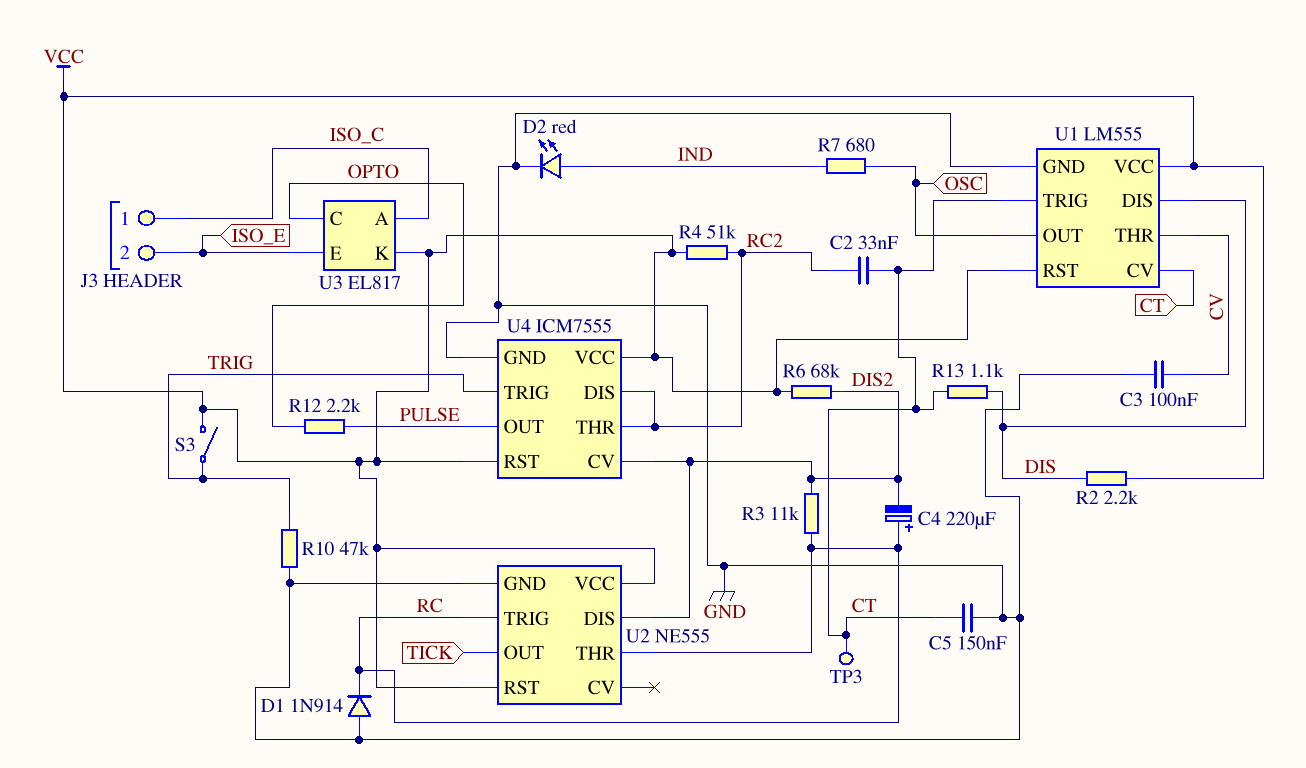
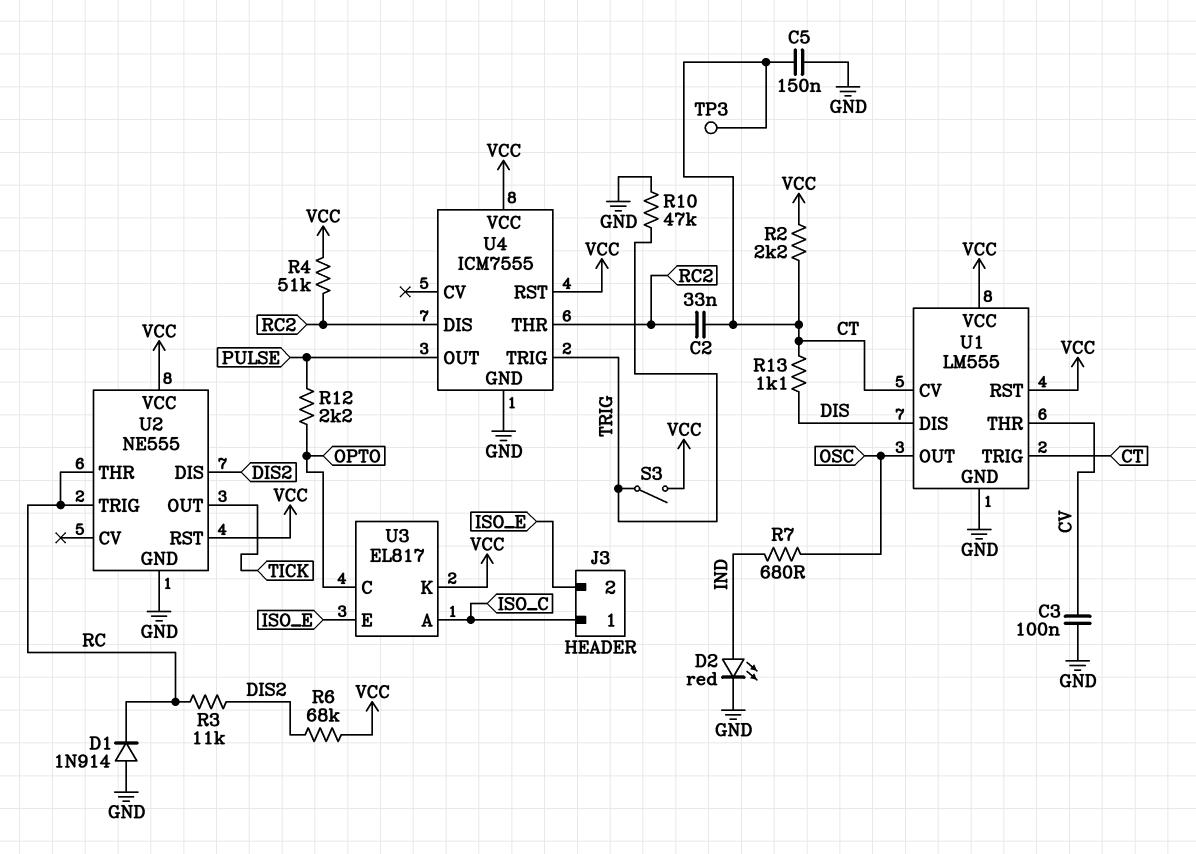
C4: 220uF (plus RC, minus DIS2) -> none
R2: 2.2k (DIS, VCC) -> 2.2k (CT, VCC)
U4 pin CV: DIS2 -> none

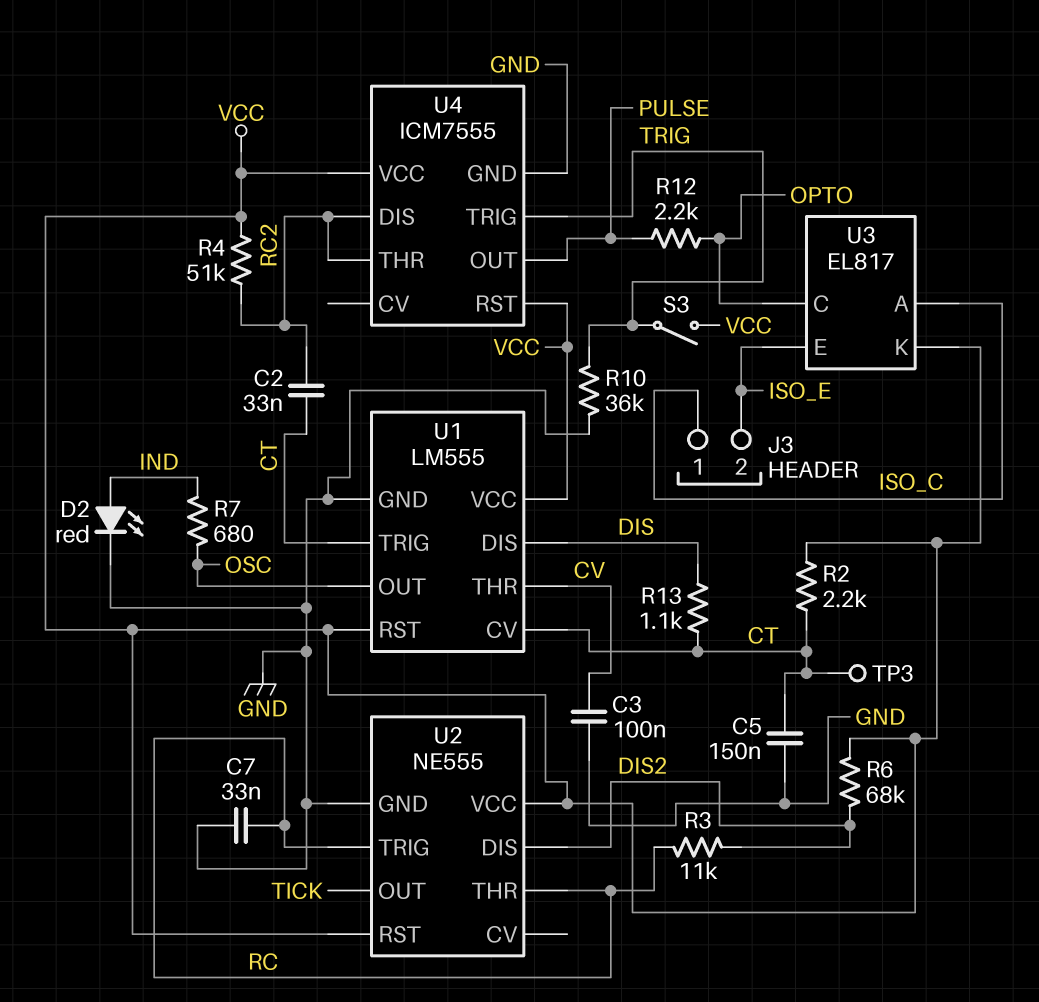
C7: none -> 33nF (GND, RC)
D1: diode 1N914 (A GND, K RC) -> none
R10: 47k (GND, TRIG) -> 36k (GND, TRIG)

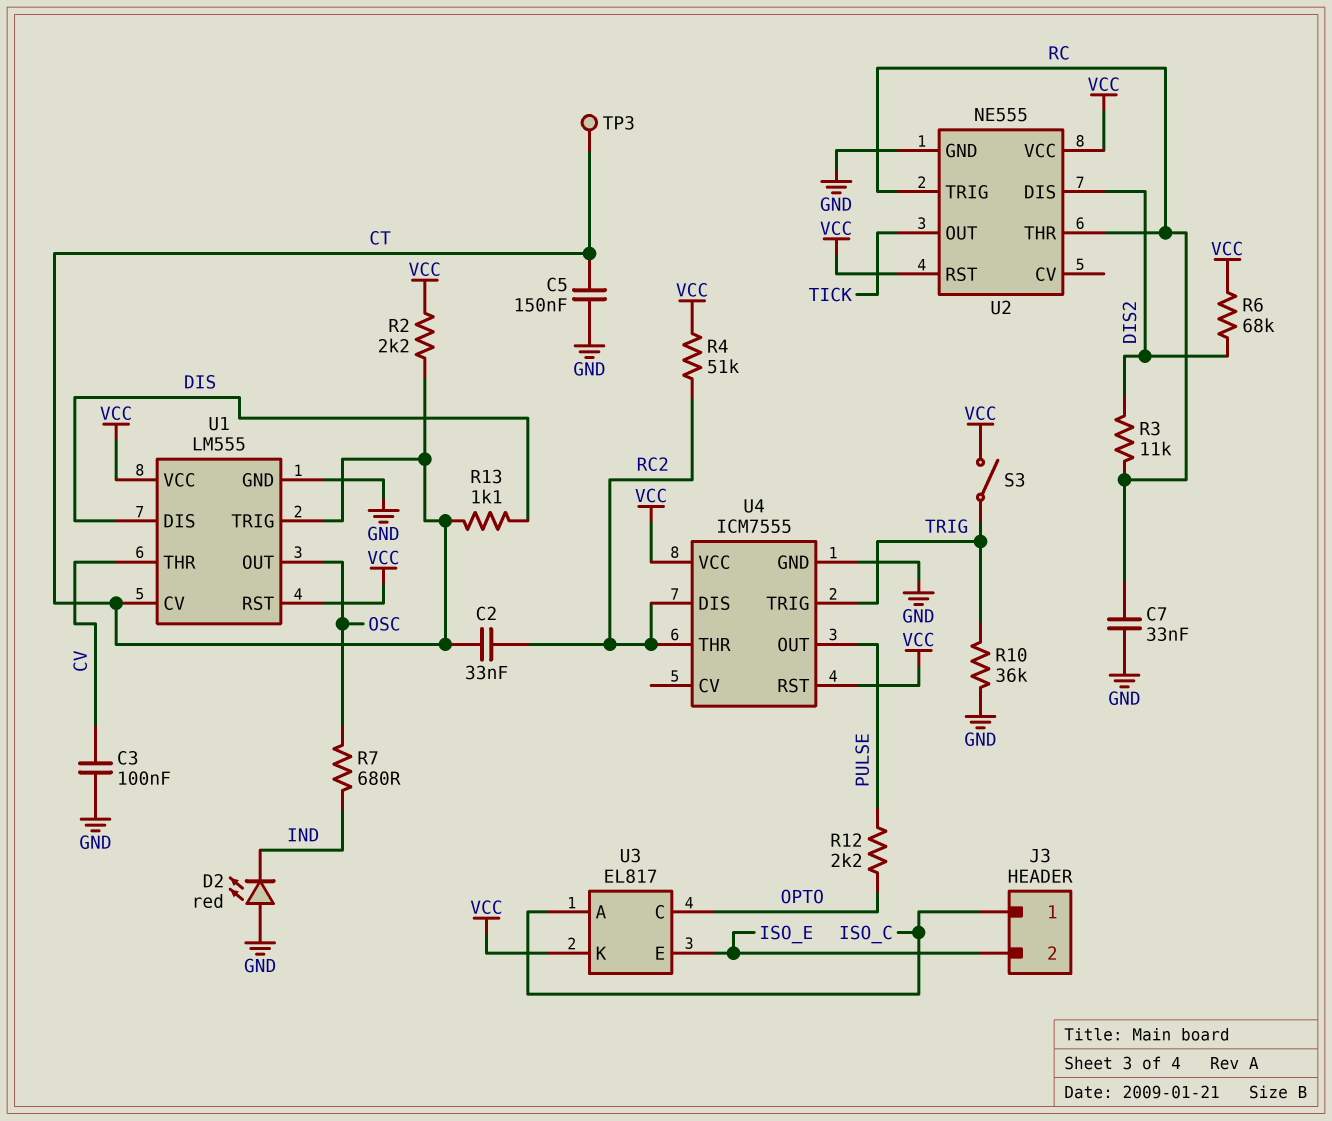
D2: LED red (A IND, K GND) -> LED red (A GND, K IND)

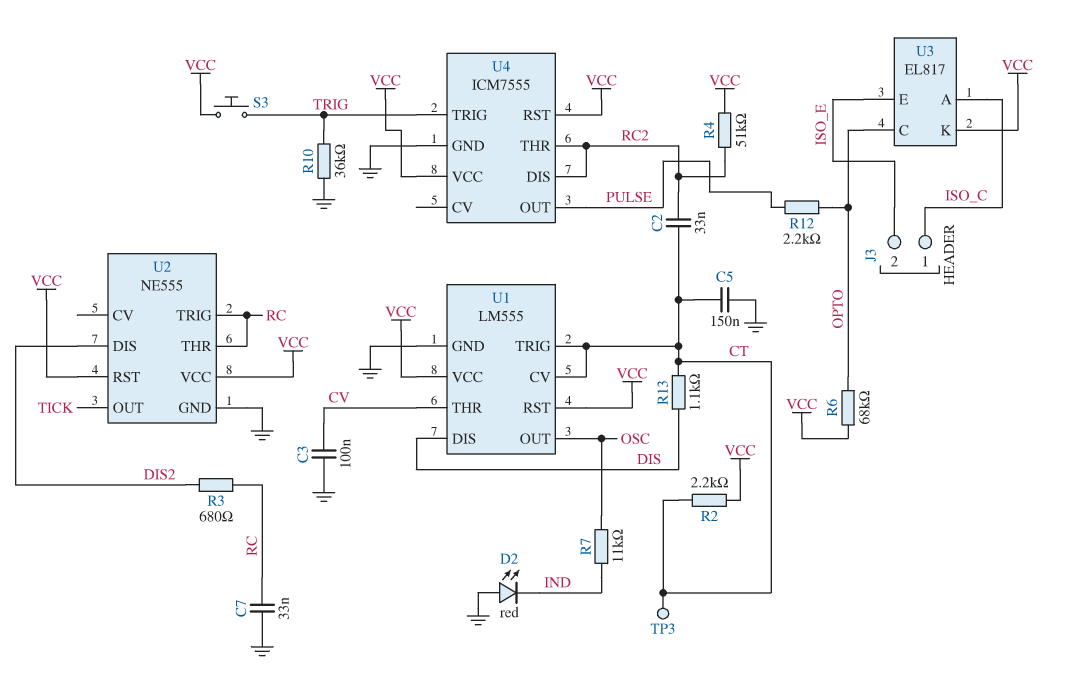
R3: 11k (DIS2, RC) -> 680 (DIS2, RC)
R6: 68k (DIS2, VCC) -> 68k (OPTO, VCC)
R7: 680 (IND, OSC) -> 11k (IND, OSC)
S3: switch (TRIG, VCC) -> button (TRIG, VCC)

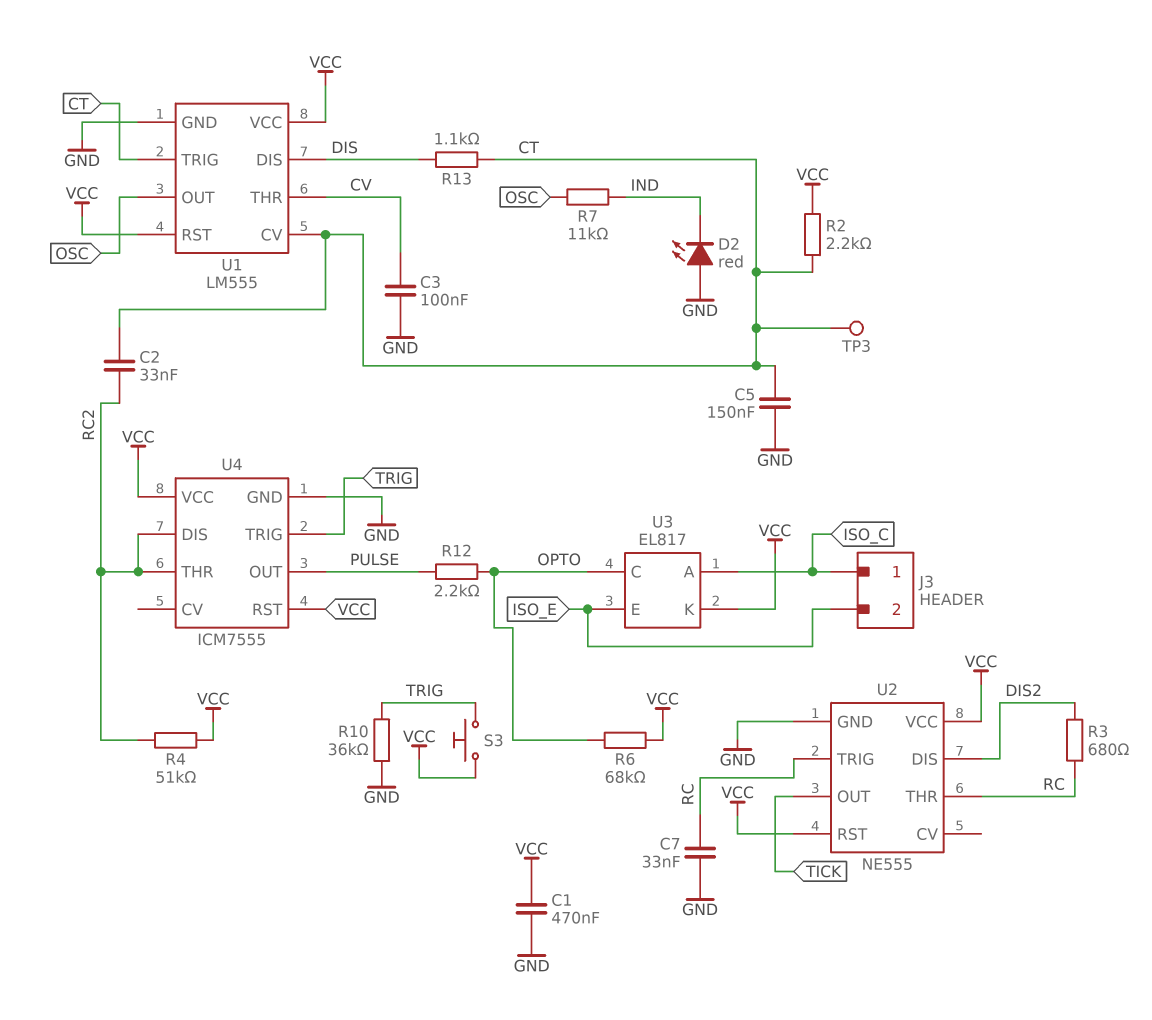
C1: none -> 470nF (GND, VCC)

